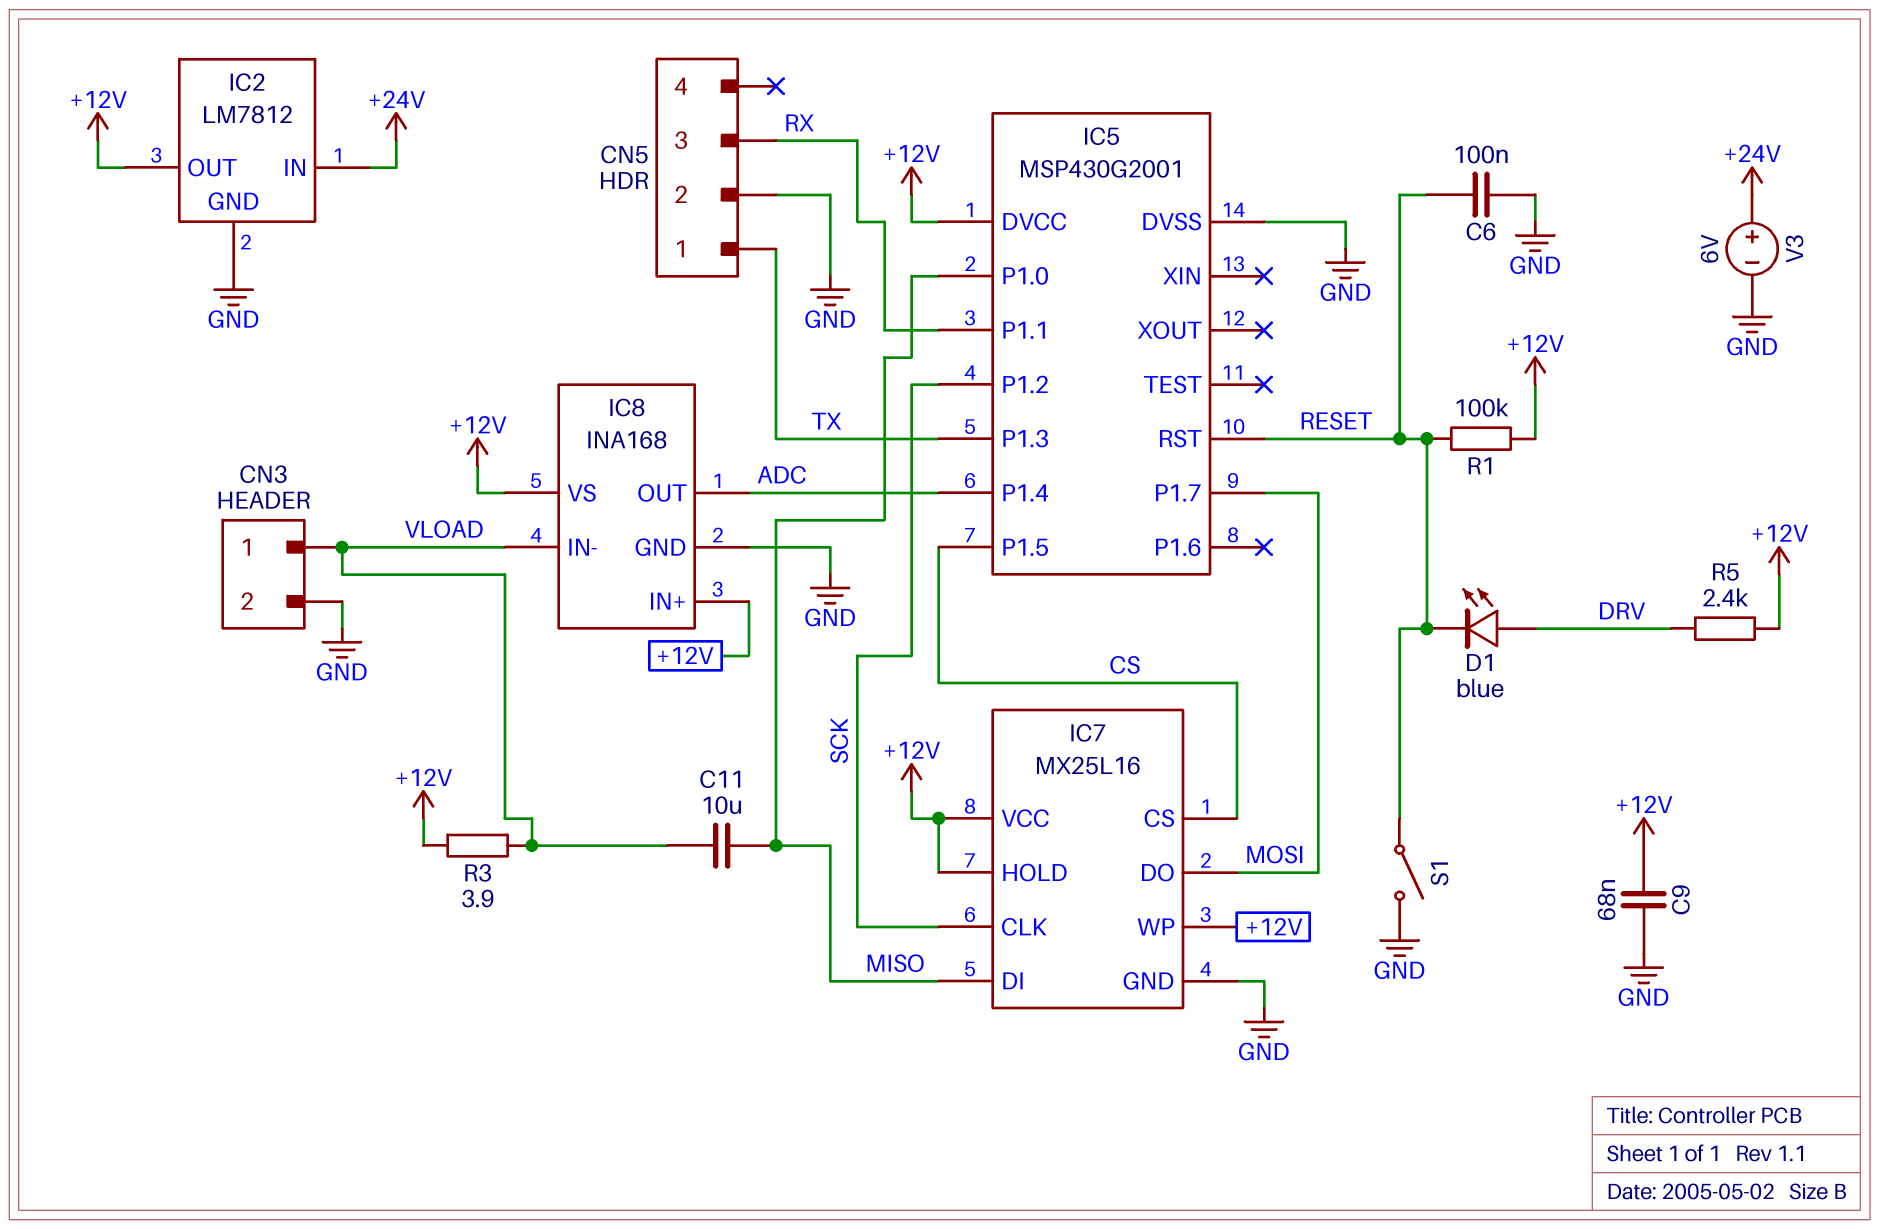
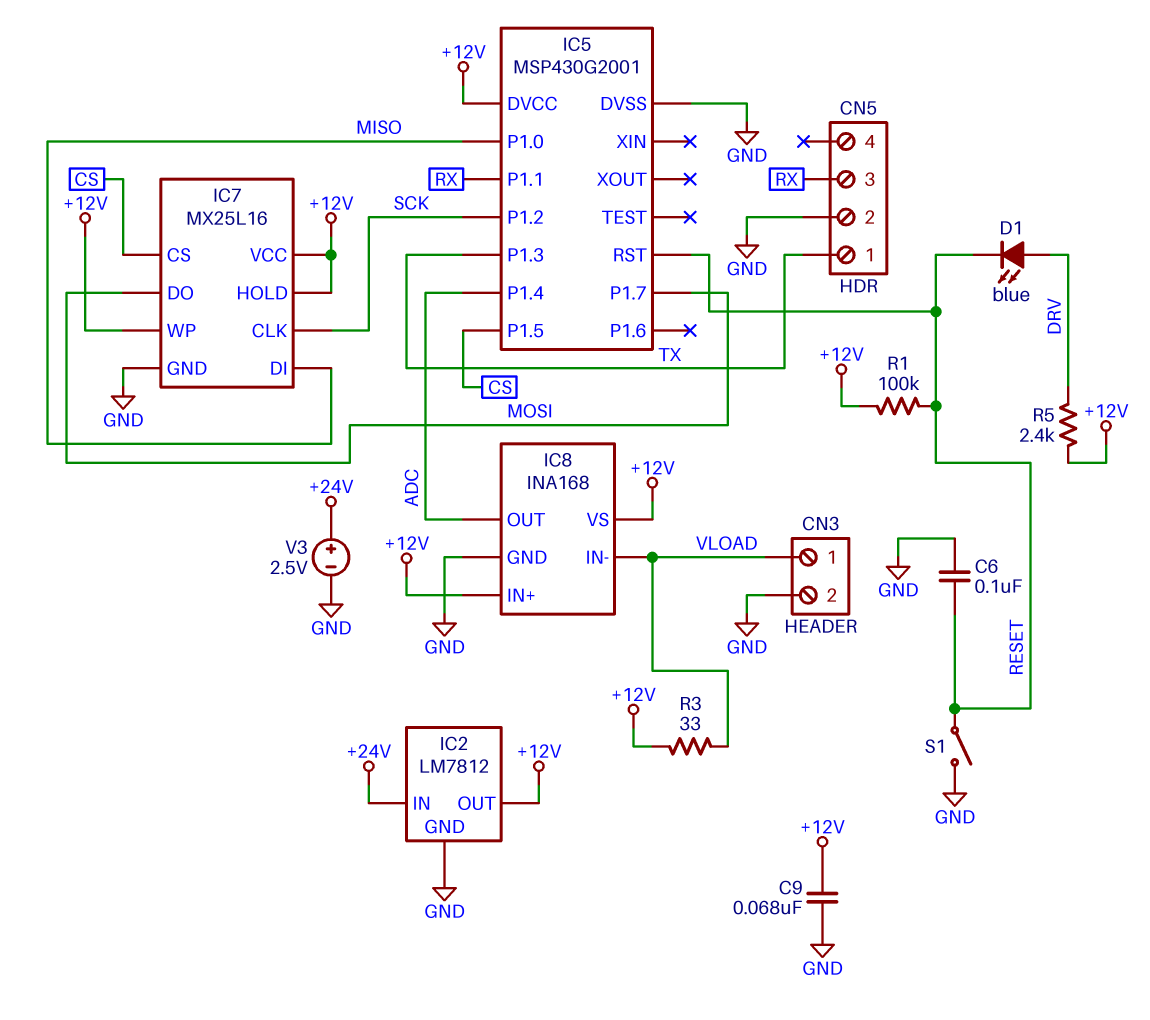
C11: 10uF (MISO, VLOAD) -> none
R3: 3.9 (+12V, VLOAD) -> 33 (+12V, VLOAD)
V3: 6V (plus +24V, minus GND) -> 2.5V (plus +24V, minus GND)

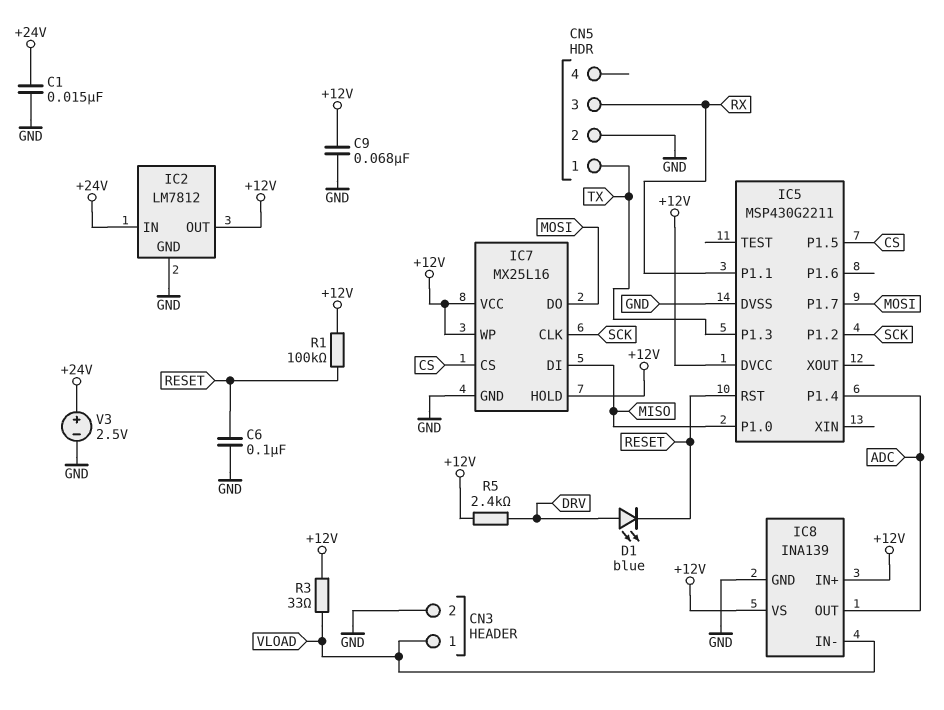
C1: none -> 15nF (+24V, GND)
IC5: MSP430G2001 -> MSP430G2211
IC8: INA168 -> INA139
S1: switch (GND, RESET) -> none

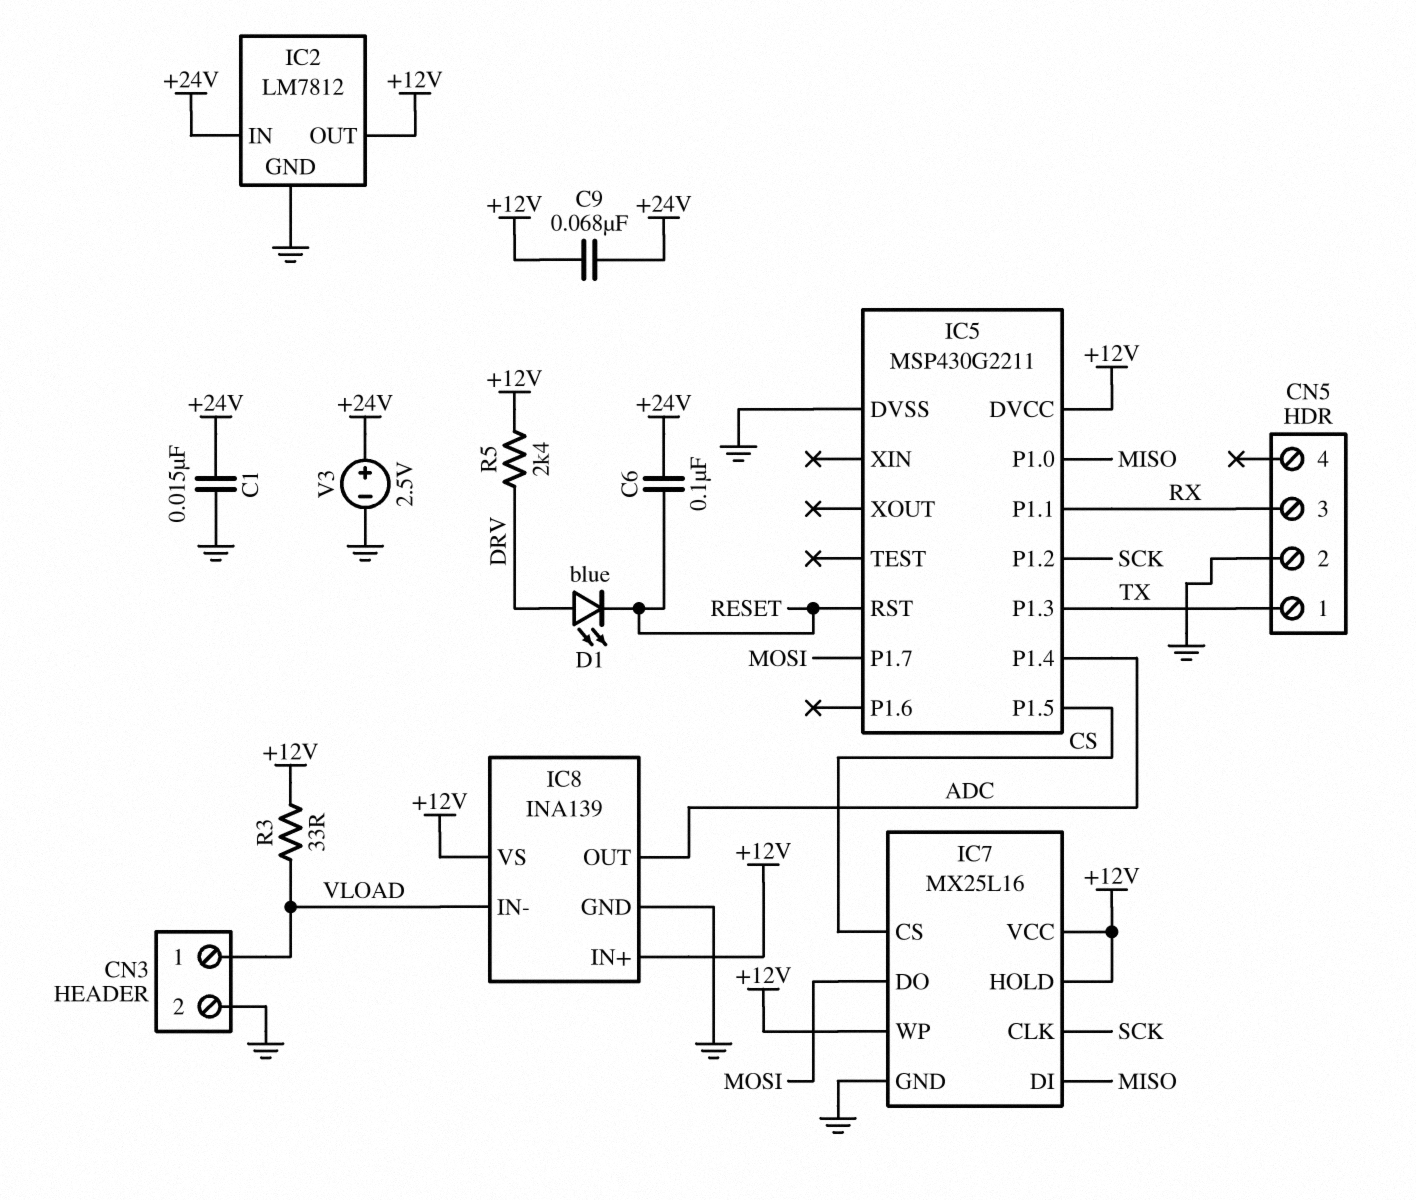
C6: 100nF (GND, RESET) -> 100nF (+24V, RESET)
C9: 68nF (+12V, GND) -> 68nF (+12V, +24V)
R1: 100k (+12V, RESET) -> none

